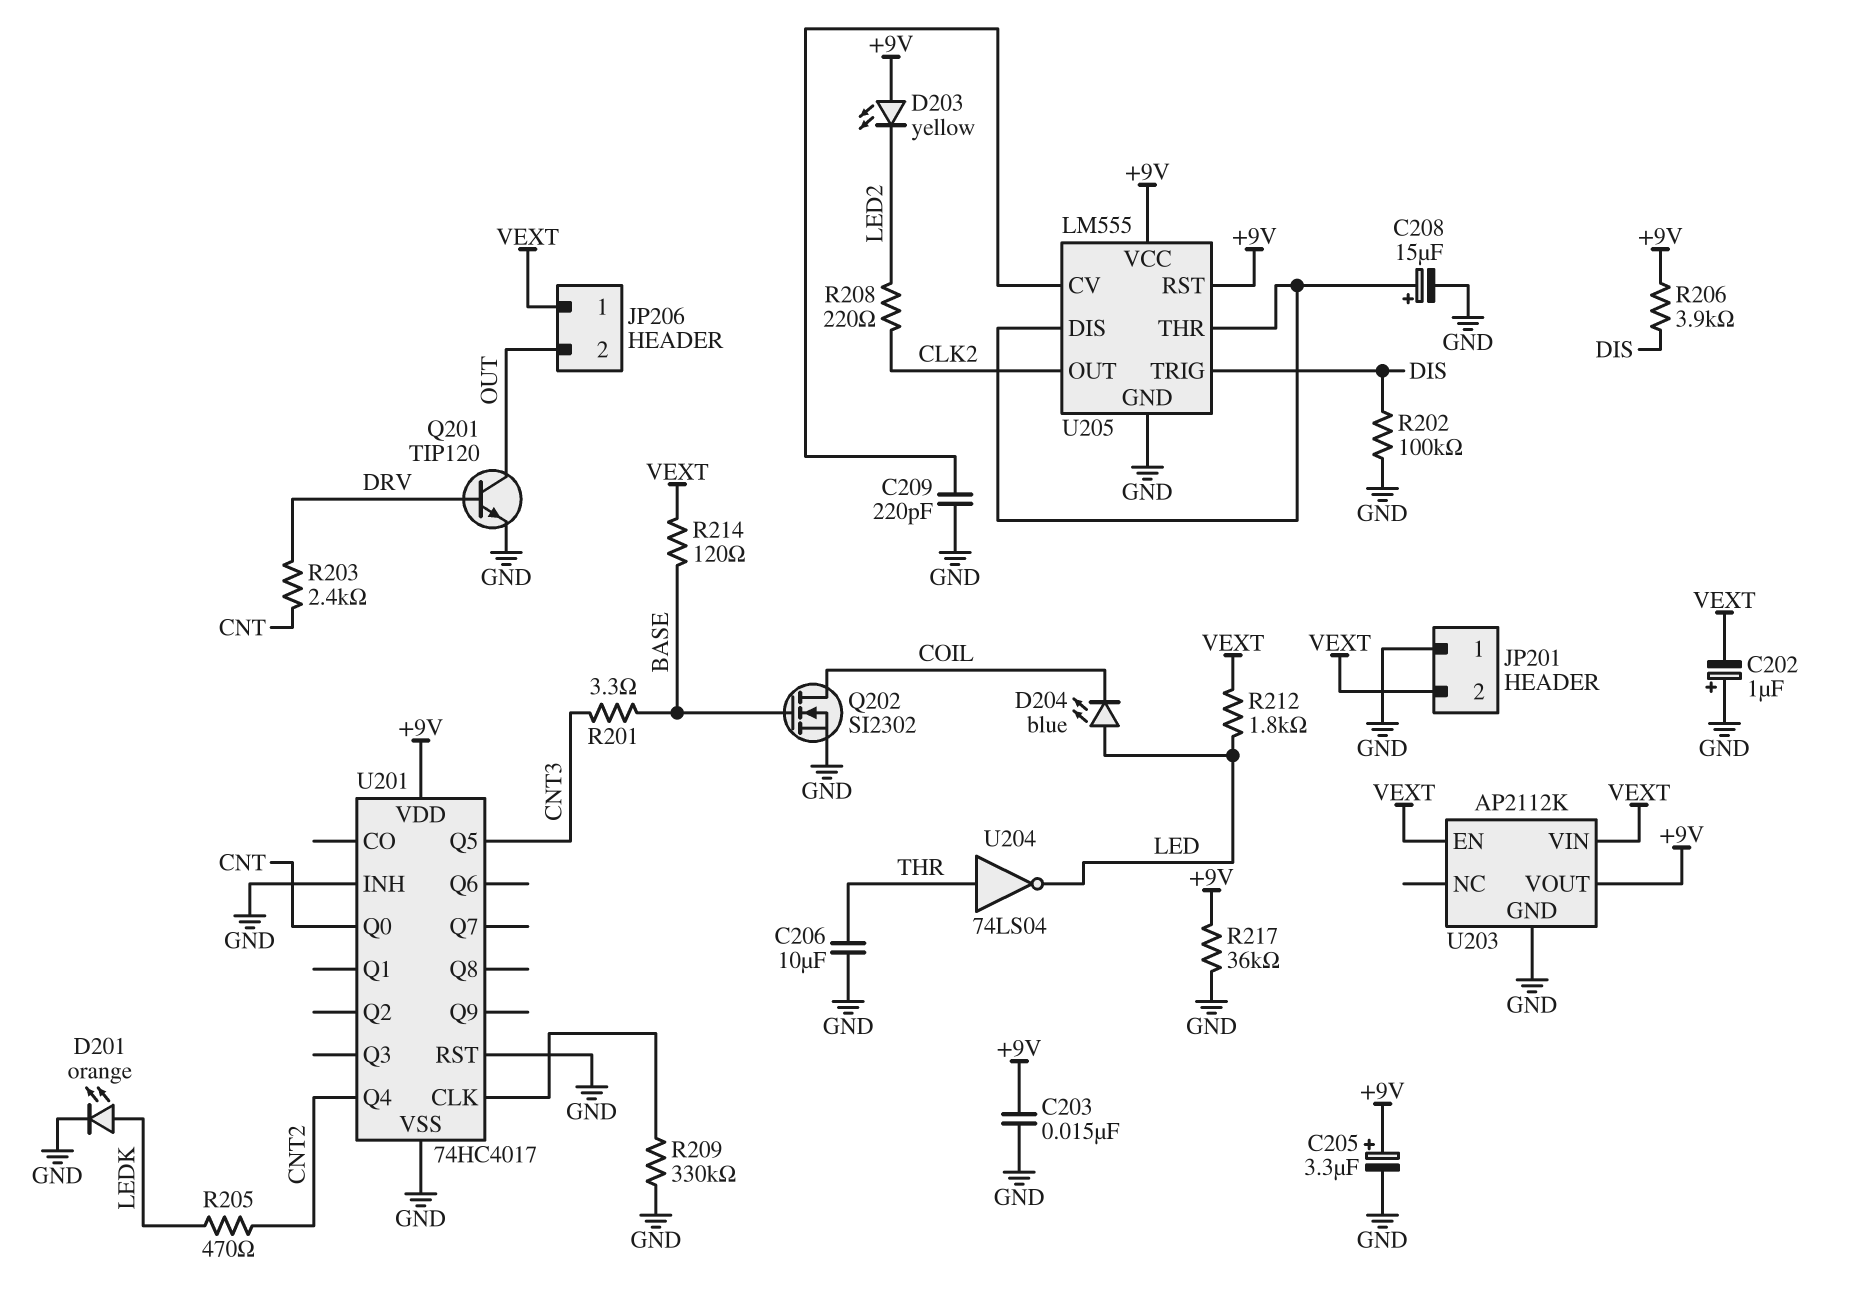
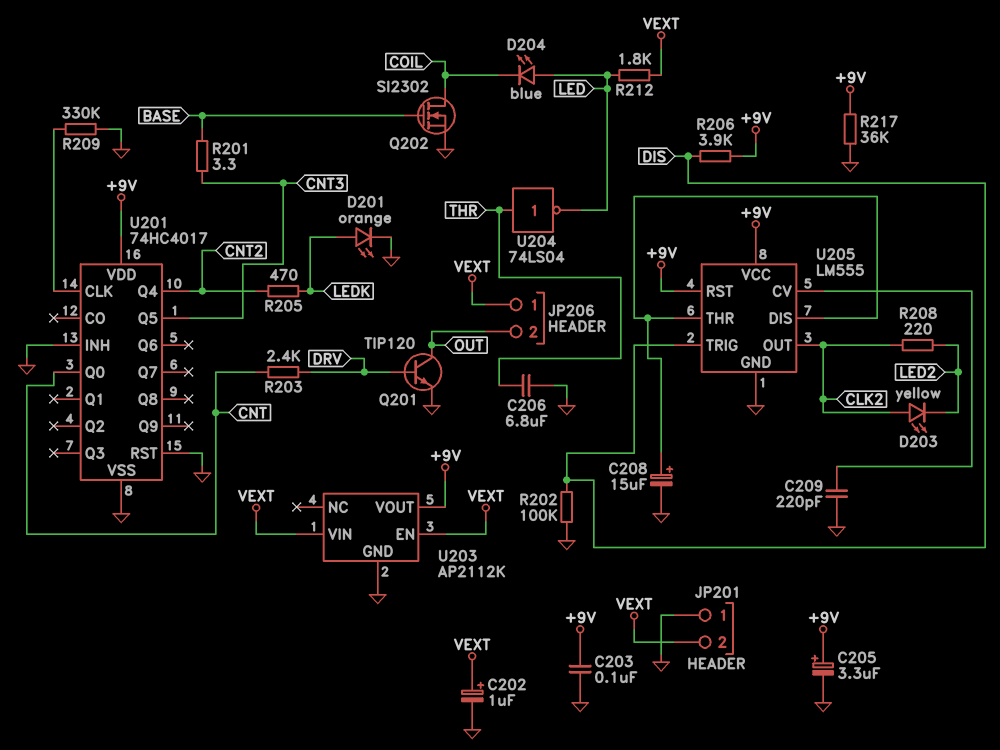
C202: 1uF (plus GND, minus VEXT) -> 1uF (plus VEXT, minus GND)
C203: 15nF (+9V, GND) -> 100nF (+9V, GND)
C206: 10uF (GND, THR) -> 6.8uF (GND, THR)
D203: LED yellow (A +9V, K LED2) -> LED yellow (A CLK2, K LED2)
R214: 120 (BASE, VEXT) -> none

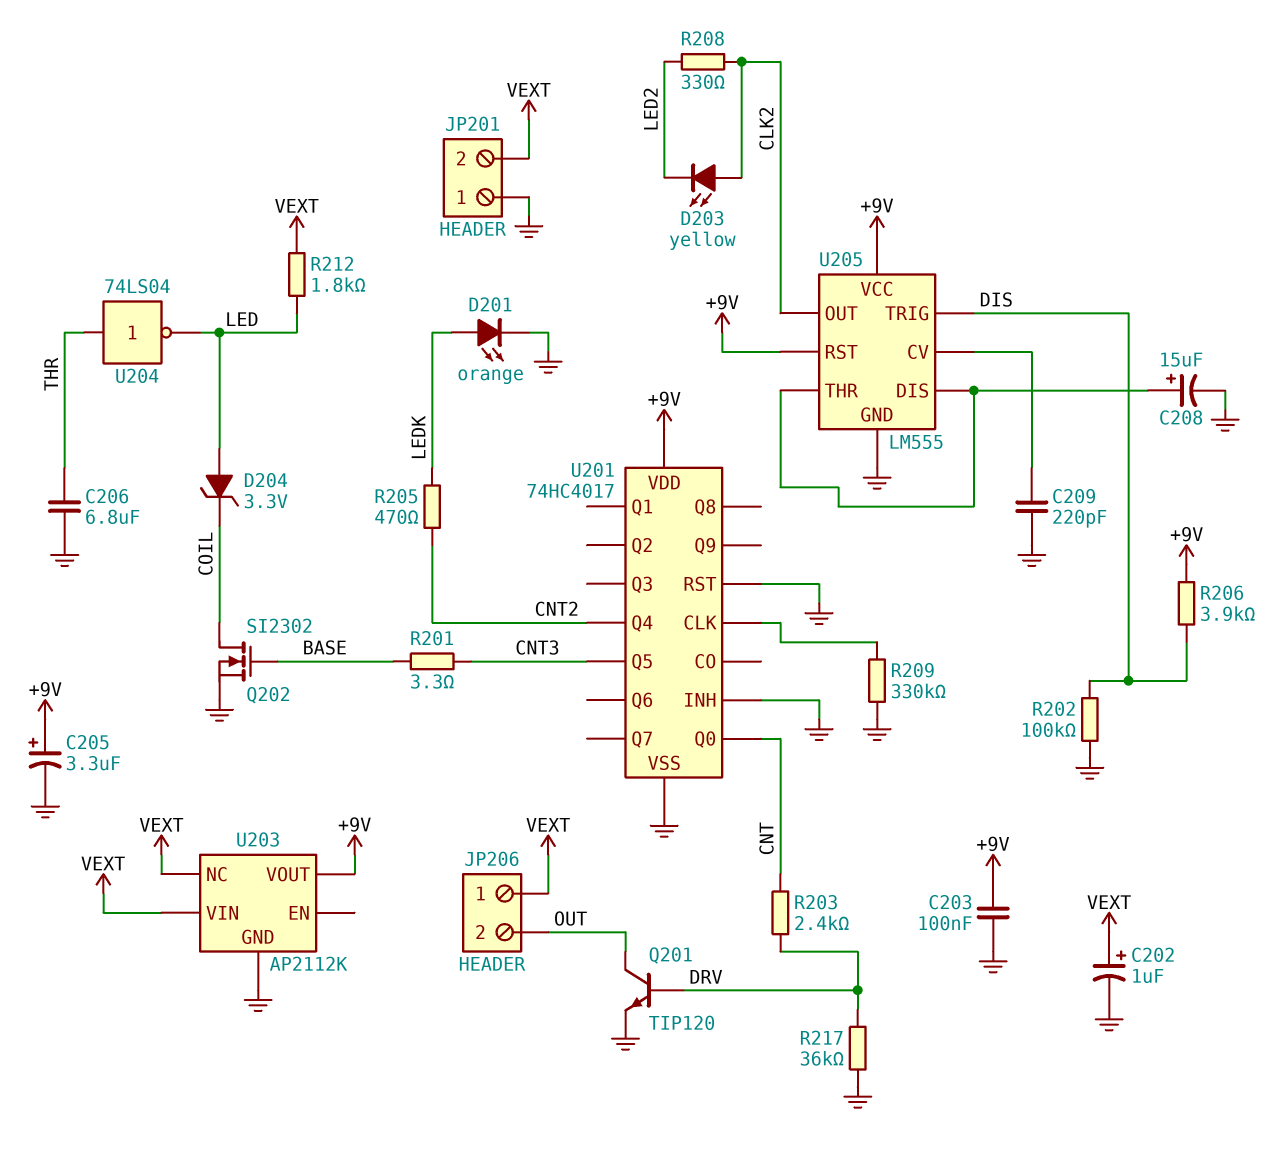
D204: LED blue (A LED, K COIL) -> zener 3.3V (A LED, K COIL)
R208: 220 (CLK2, LED2) -> 330 (CLK2, LED2)
R217: 36k (+9V, GND) -> 36k (DRV, GND)
U203 pin EN: VEXT -> none
U203 pin NC: none -> VEXT

